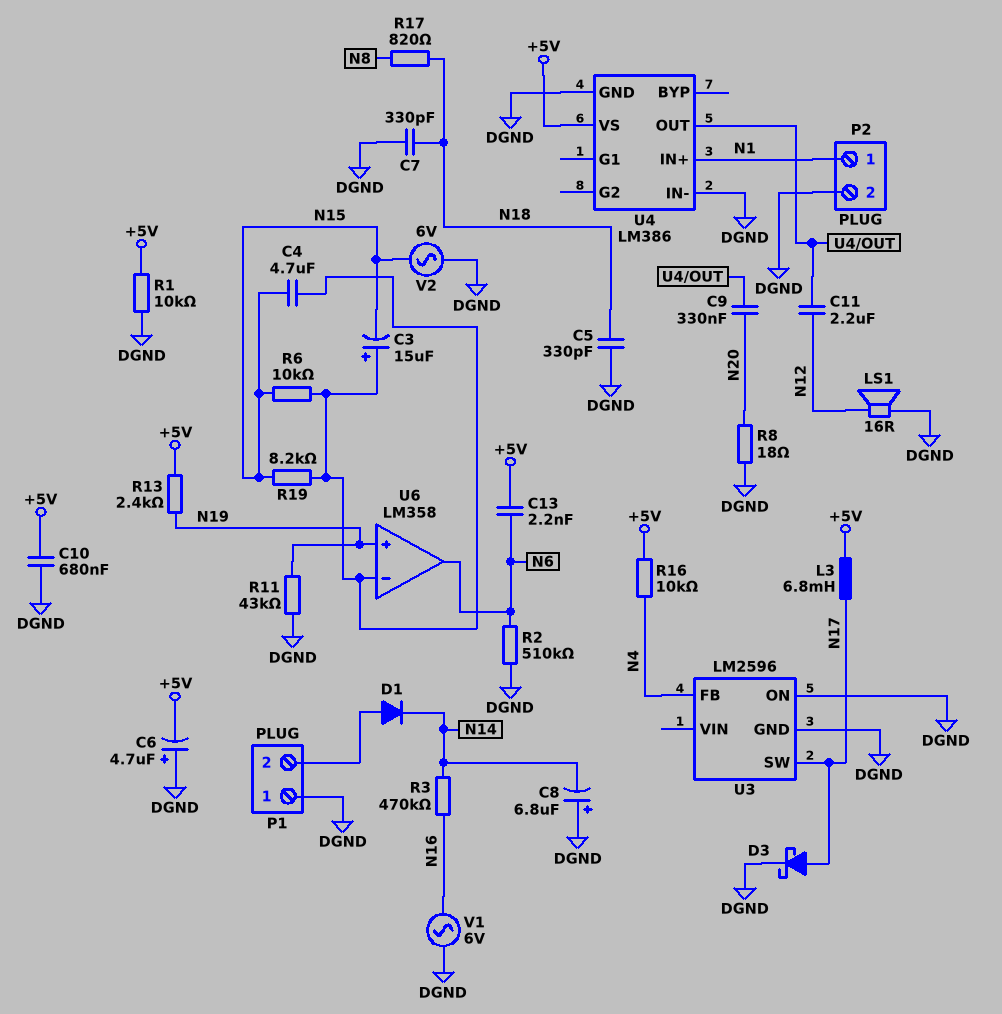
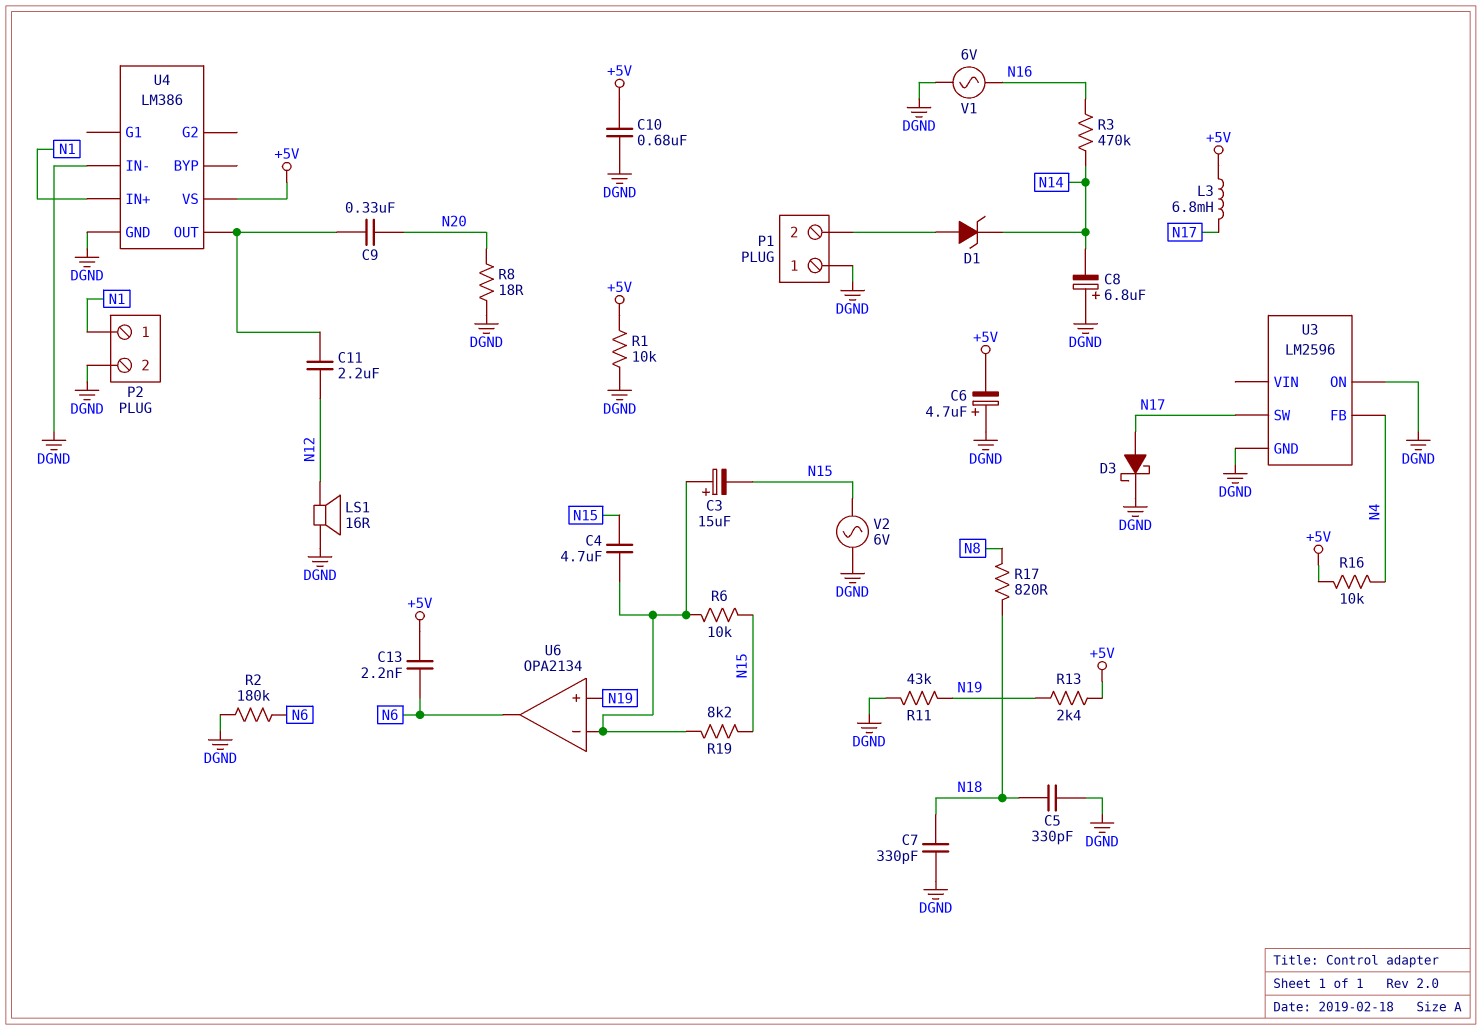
D1: diode (A P1/2, K N14) -> zener (A P1/2, K N14)
R2: 510k (DGND, N6) -> 180k (DGND, N6)
U6: LM358 -> OPA2134

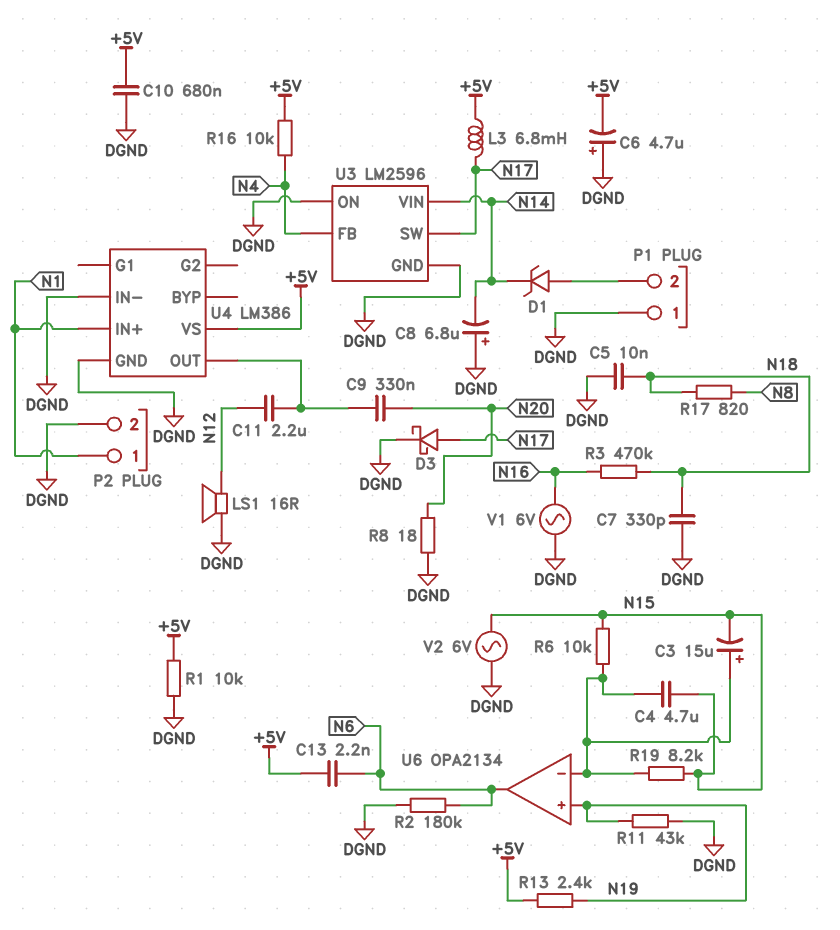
C5: 330pF (DGND, N18) -> 10nF (DGND, N18)
R3: 470k (N14, N16) -> 470k (N16, N18)
U3 pin VIN: none -> N14

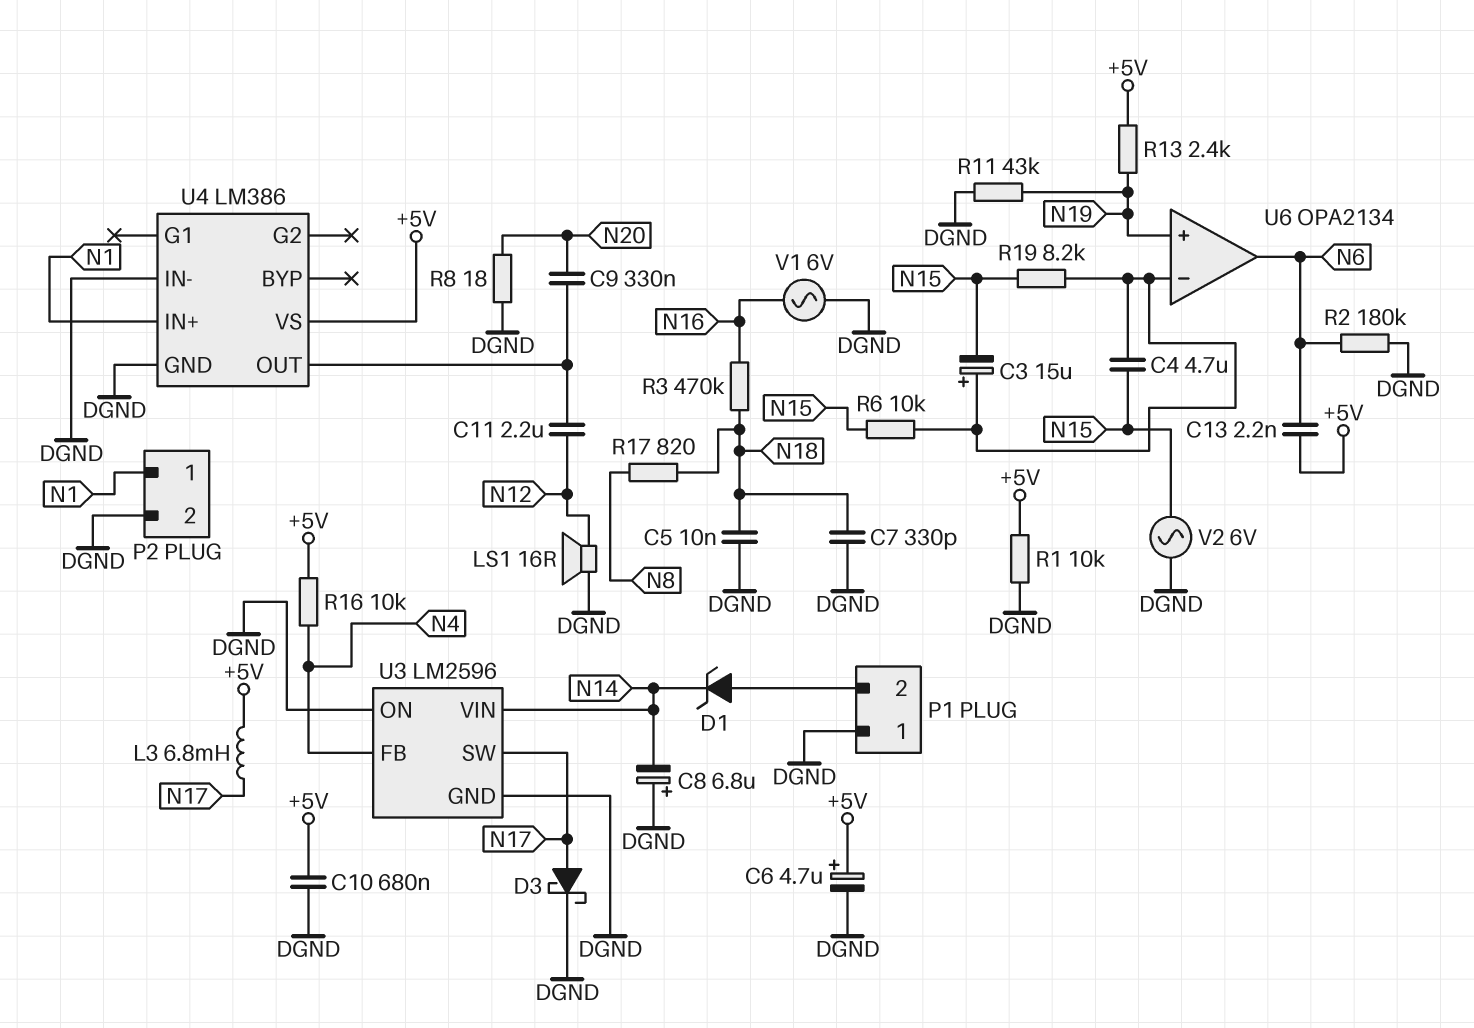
C6: 4.7uF (plus DGND, minus +5V) -> 4.7uF (plus +5V, minus DGND)

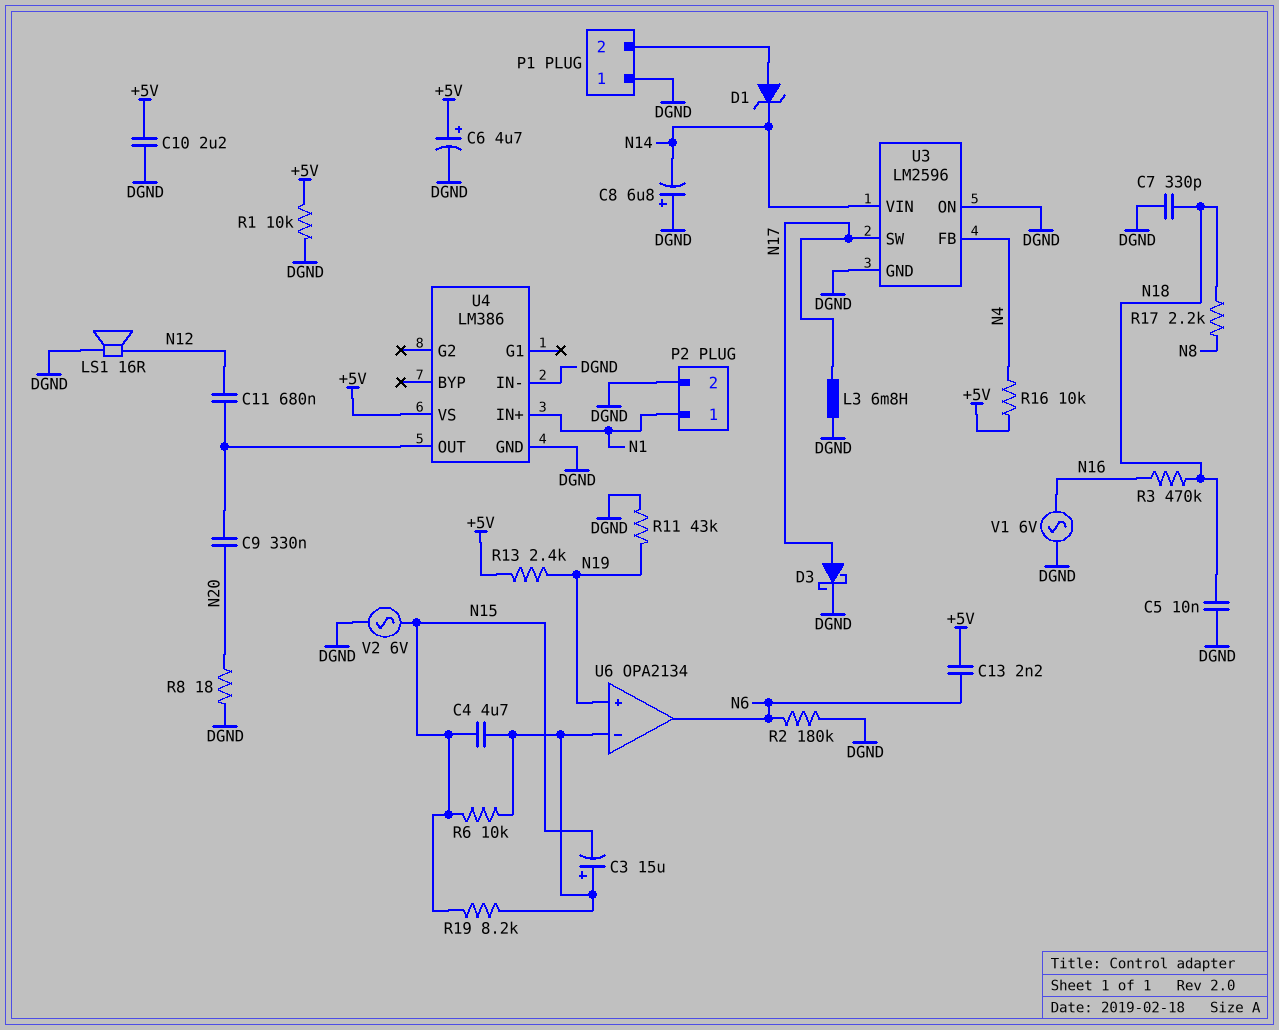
C10: 680nF (+5V, DGND) -> 2.2uF (+5V, DGND)
C11: 2.2uF (N12, U4/OUT) -> 680nF (N12, U4/OUT)
L3: 6.8mH (+5V, N17) -> 6.8mH (DGND, N17)
R17: 820 (N8, N18) -> 2.2k (N8, N18)

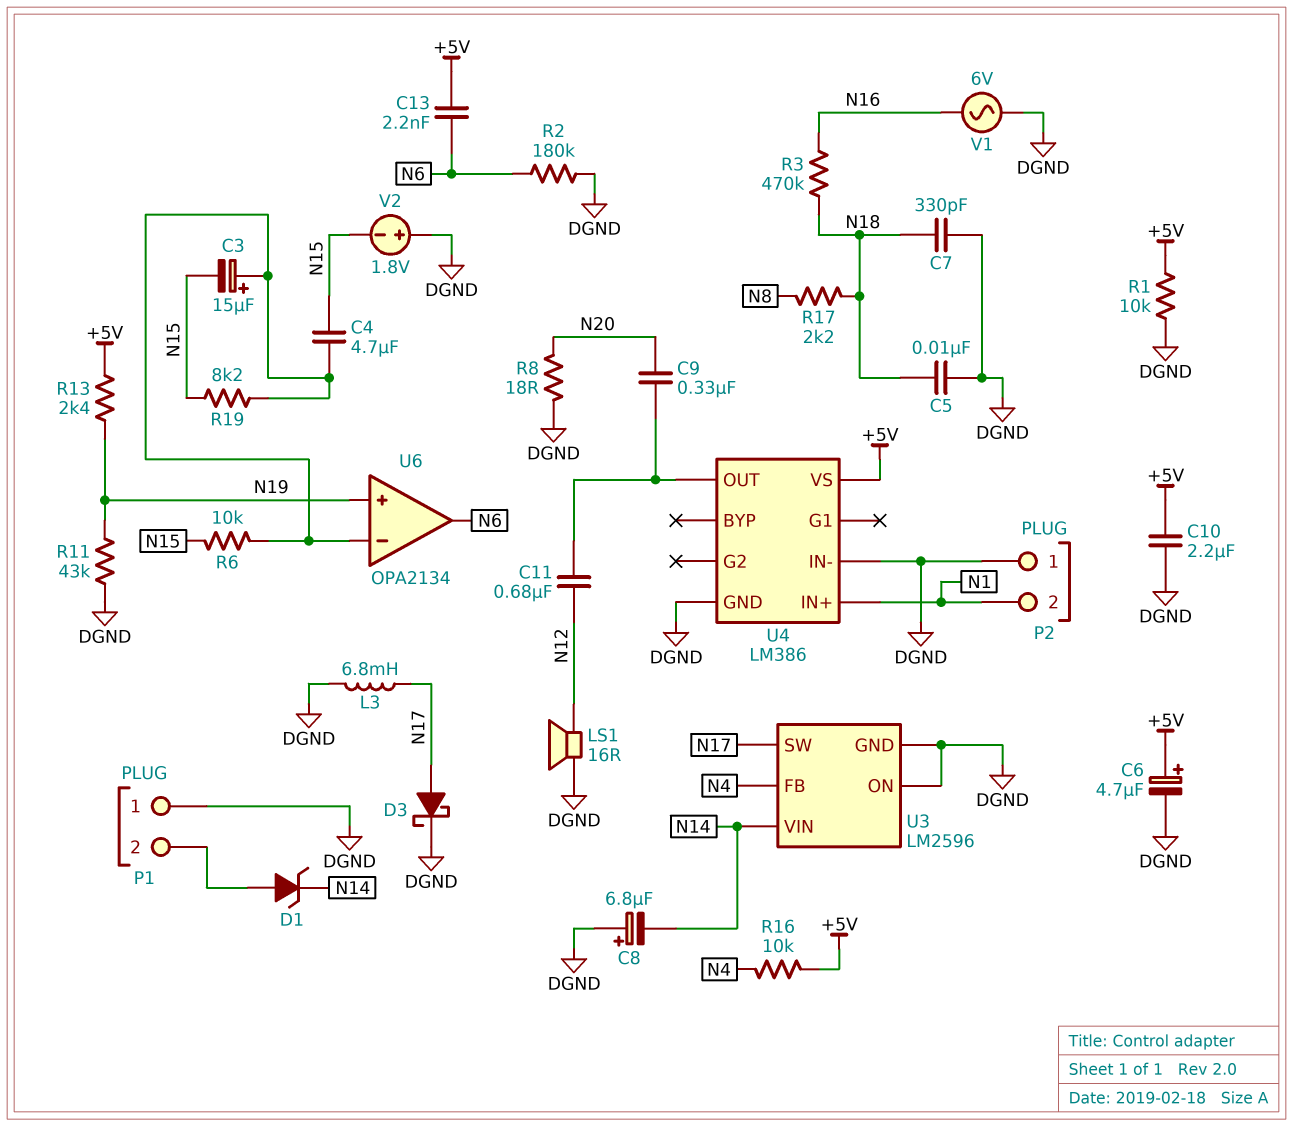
P2 pin 1: N1 -> DGND
P2 pin 2: DGND -> N1
V2: AC 6V (DGND, N15) -> 1.8V (plus DGND, minus N15)

